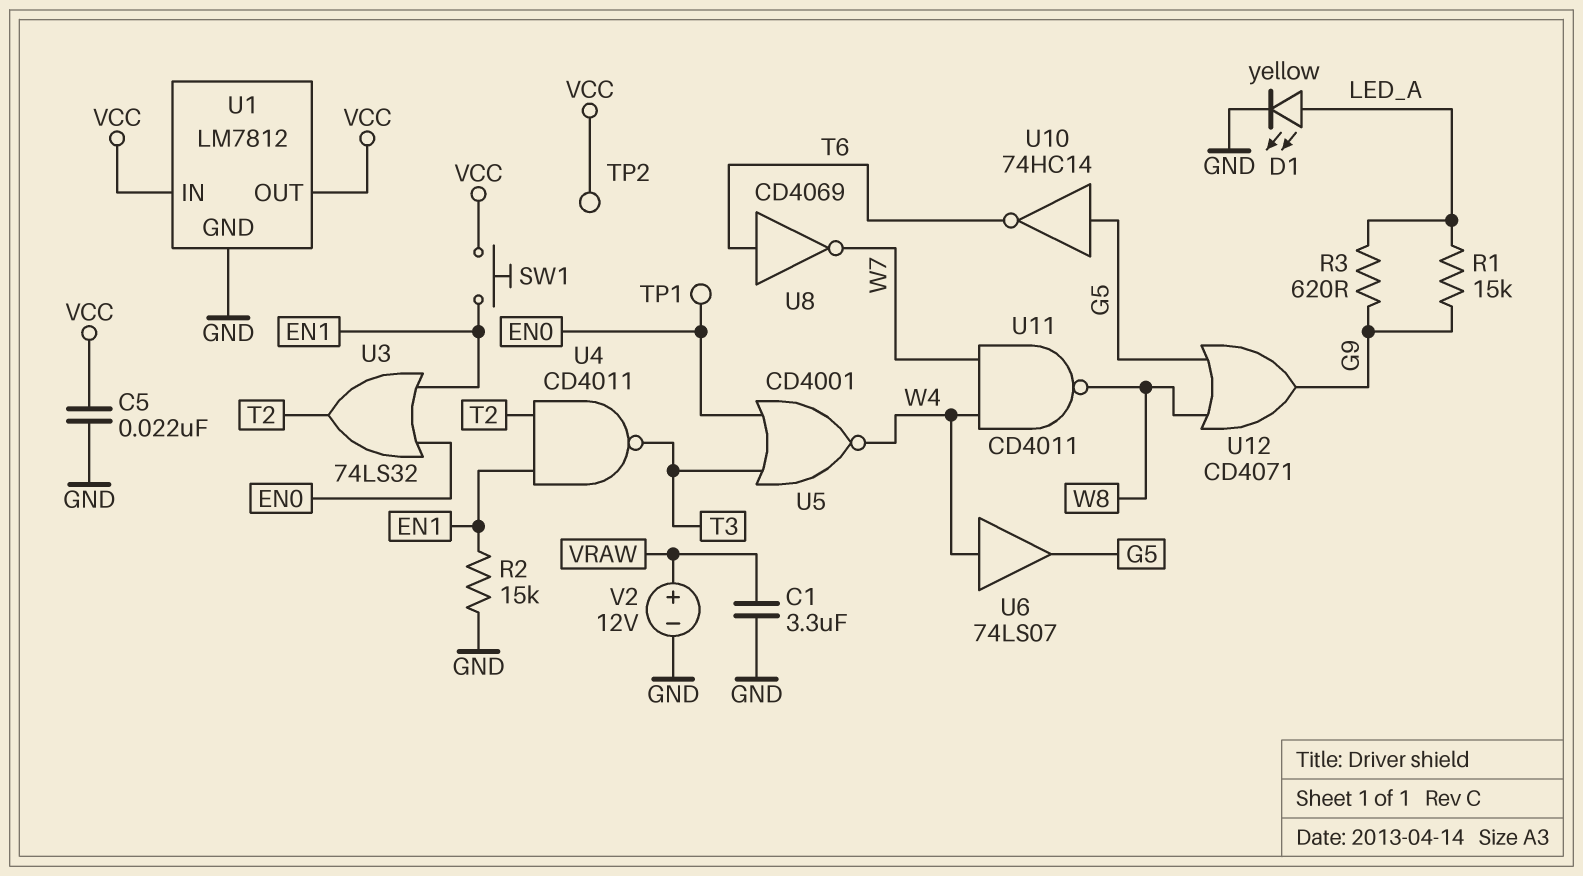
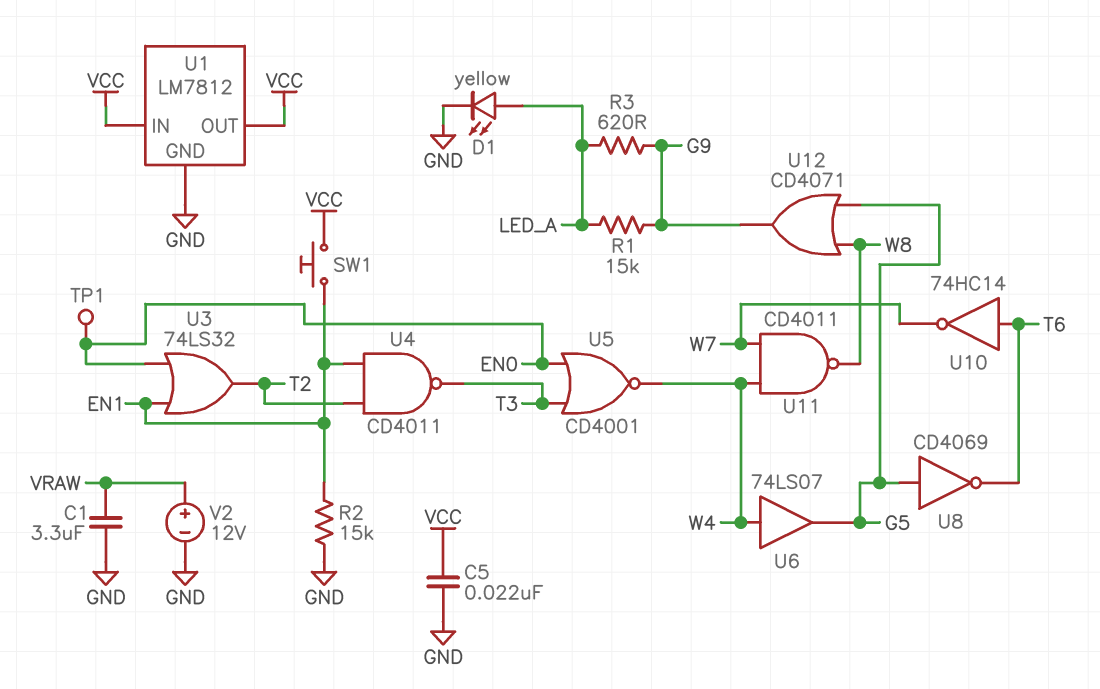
TP2: test point (VCC) -> none
U8: NOT CD4069 (in T6, out W7) -> NOT CD4069 (in G5, out T6)
U10: NOT 74HC14 (in G5, out T6) -> NOT 74HC14 (in T6, out W7)

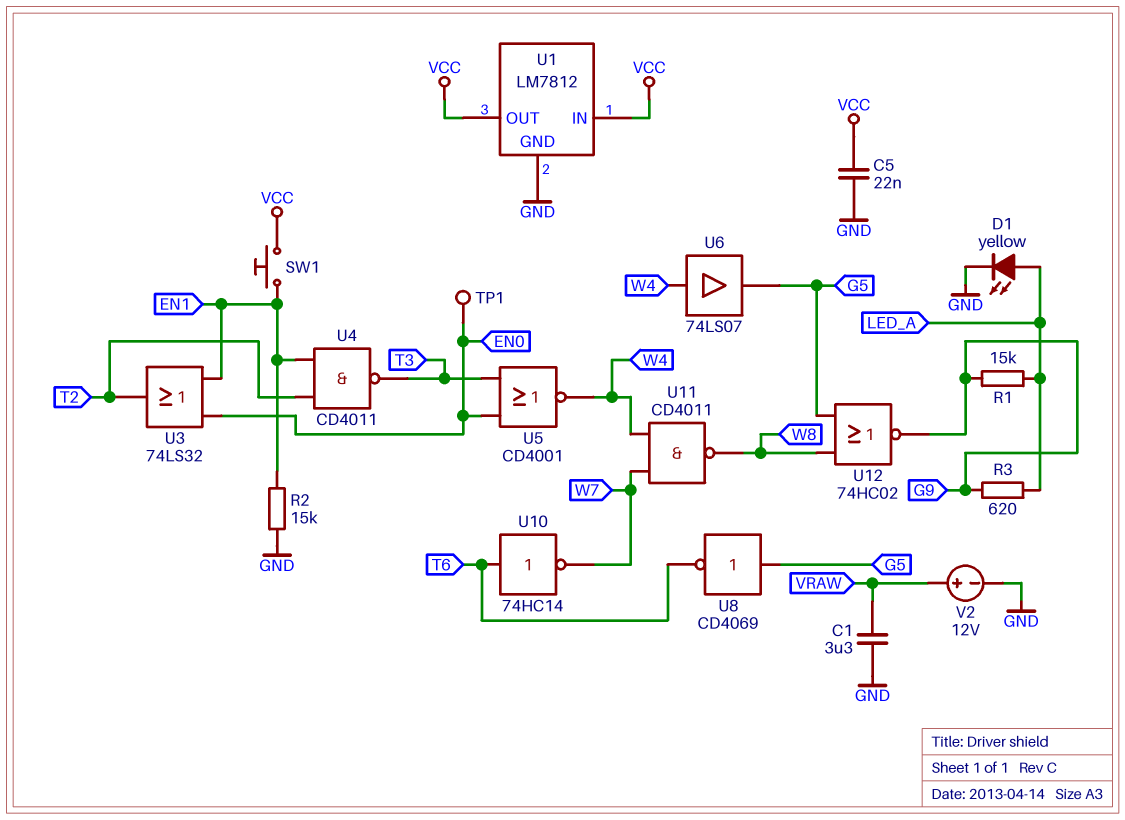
U12: OR CD4071 (in G5, in W8, out G9) -> NOR 74HC02 (in G5, in W8, out G9)

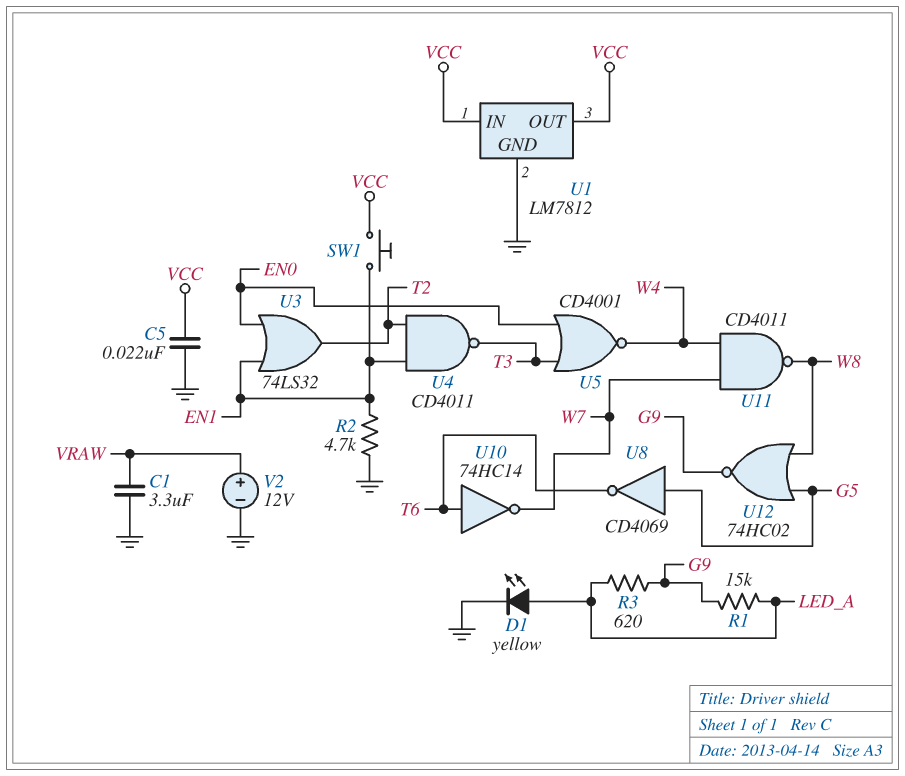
R2: 15k (EN1, GND) -> 4.7k (EN1, GND)
TP1: test point (EN0) -> none
U6: buffer 74LS07 (in W4, out G5) -> none

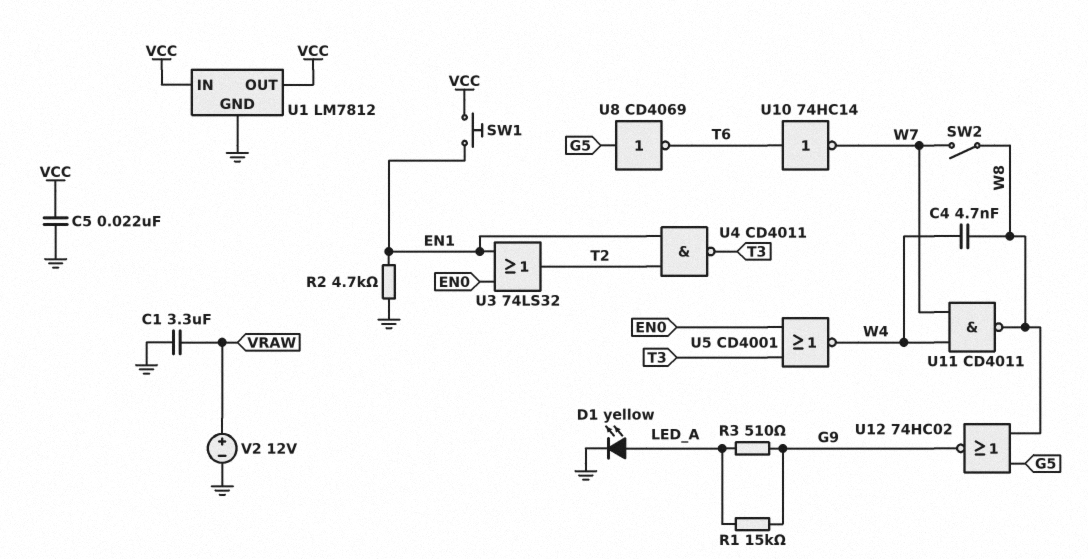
C4: none -> 4.7nF (W4, W8)
R3: 620 (G9, LED_A) -> 510 (G9, LED_A)
SW2: none -> switch (W7, W8)

